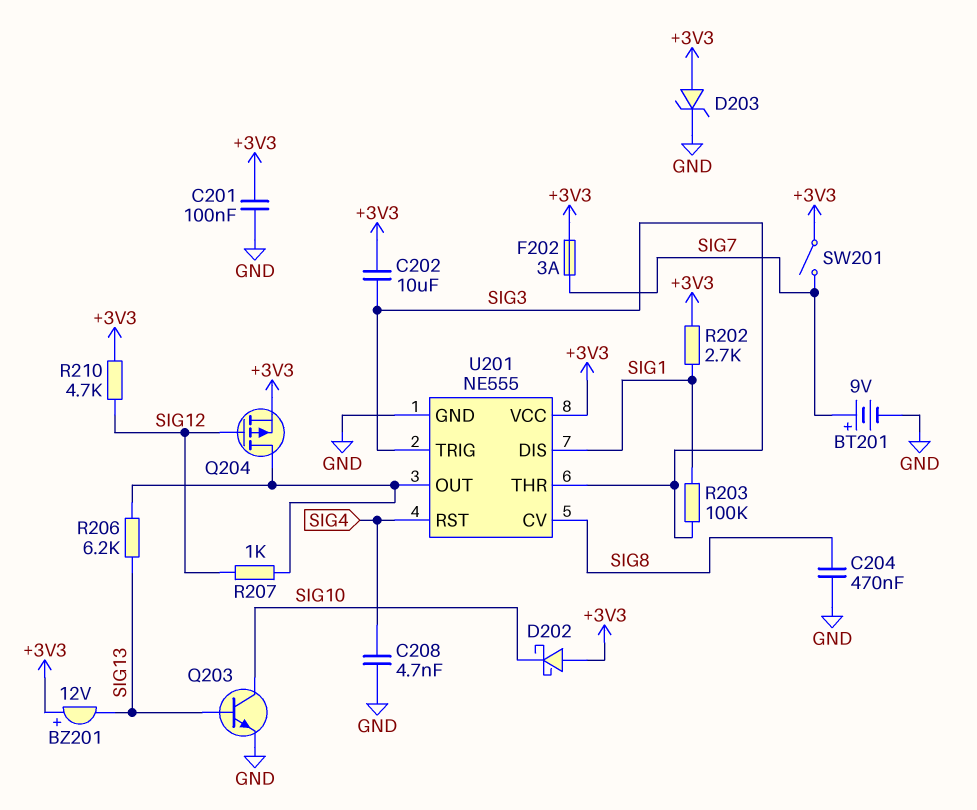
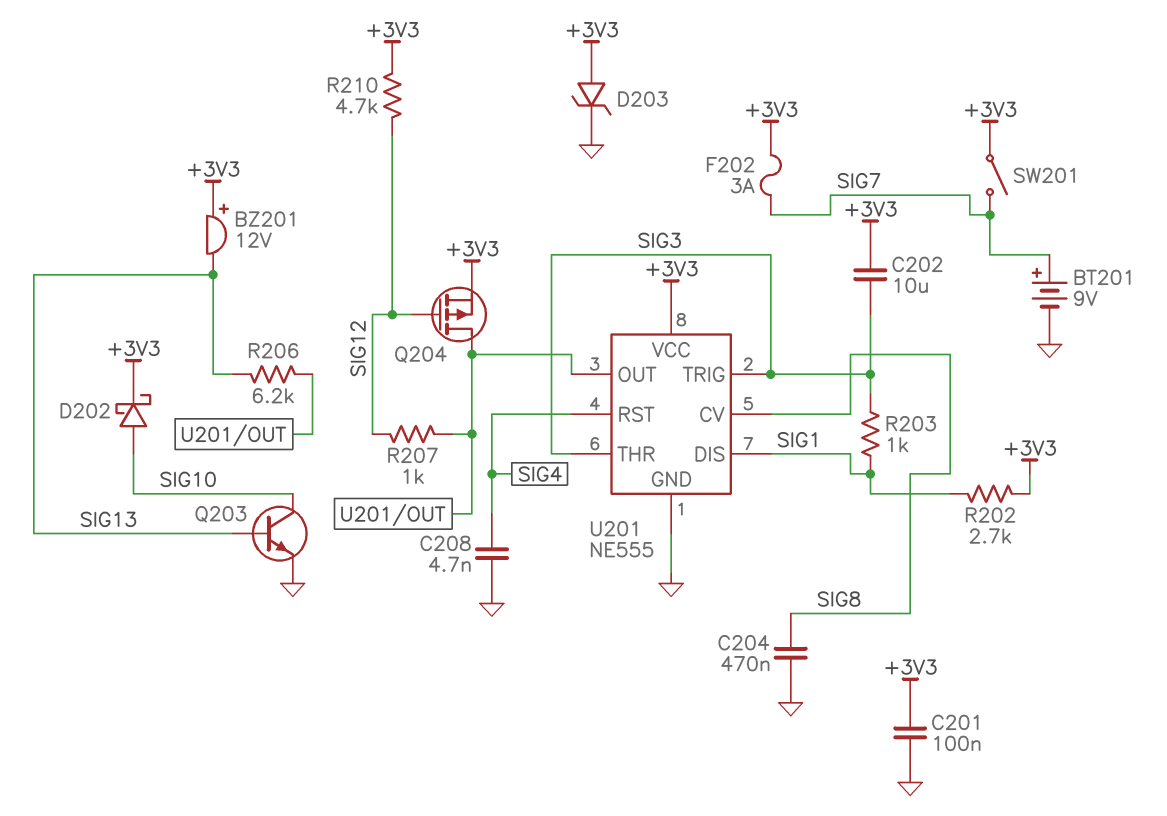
D202: schottky (A +3V3, K SIG10) -> schottky (A SIG10, K +3V3)
R203: 100k (SIG1, SIG3) -> 1k (SIG1, SIG3)

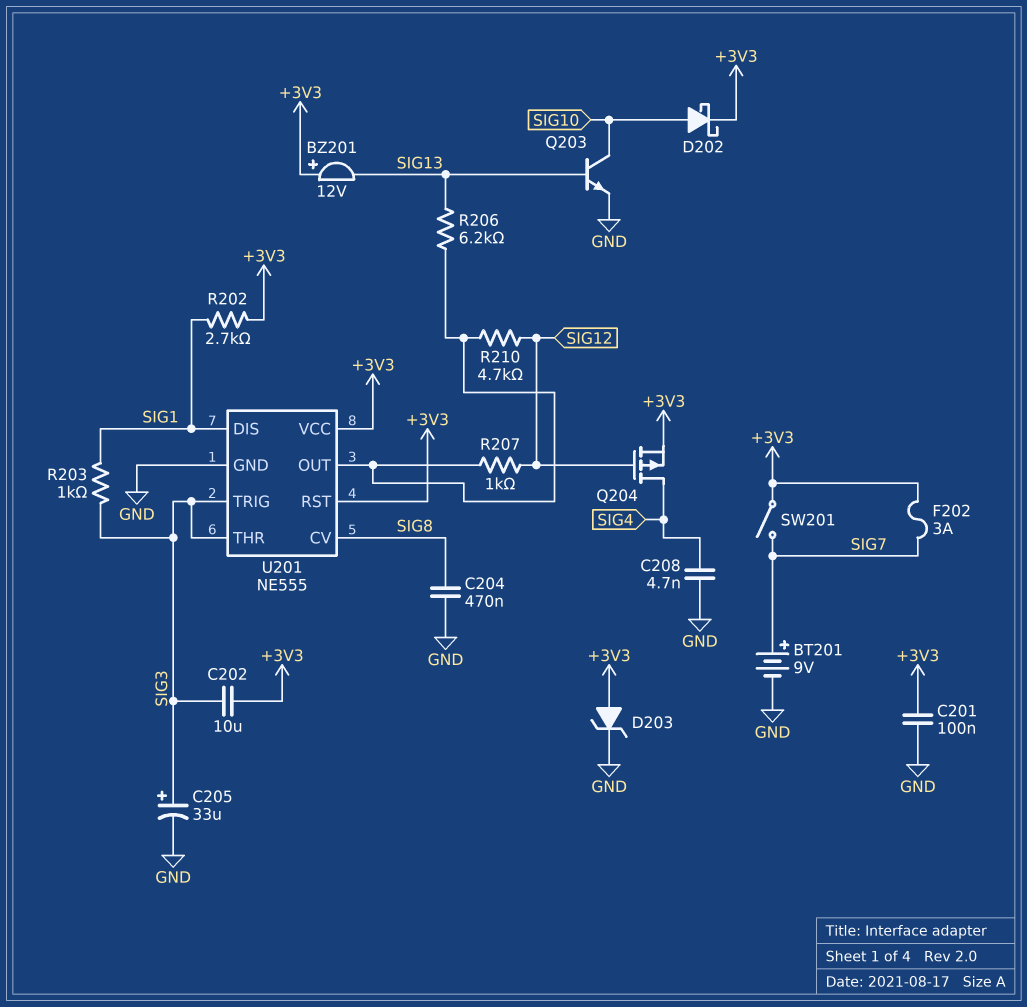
C205: none -> 33uF (plus SIG3, minus GND)
Q204: PMOS (G SIG12, D U201/OUT, S +3V3) -> PMOS (G SIG12, D SIG4, S +3V3)
R210: 4.7k (+3V3, SIG12) -> 4.7k (SIG12, U201/OUT)
U201 pin RST: SIG4 -> +3V3

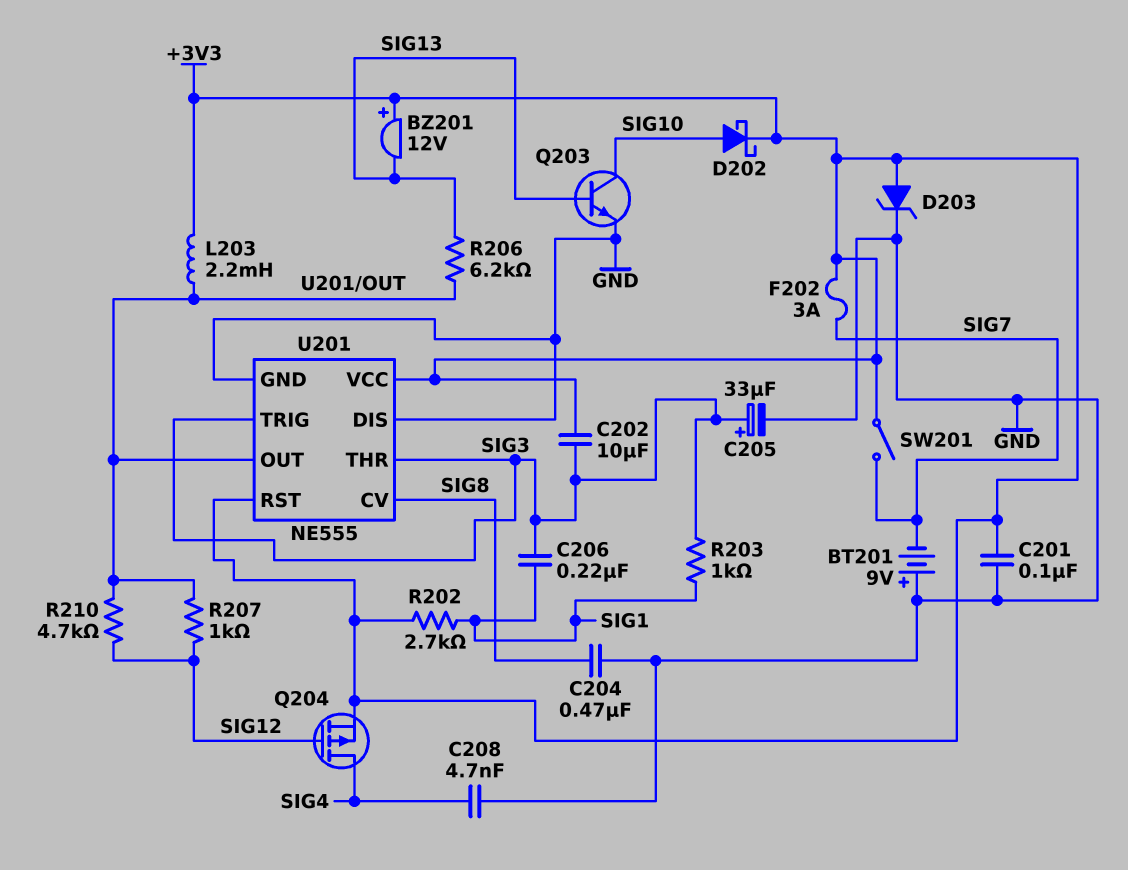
BT201: 9V (plus SIG7, minus GND) -> 9V (plus GND, minus SIG7)
C206: none -> 220nF (SIG1, SIG3)
L203: none -> 2.2mH (+3V3, U201/OUT)
U201 pin DIS: SIG1 -> GND

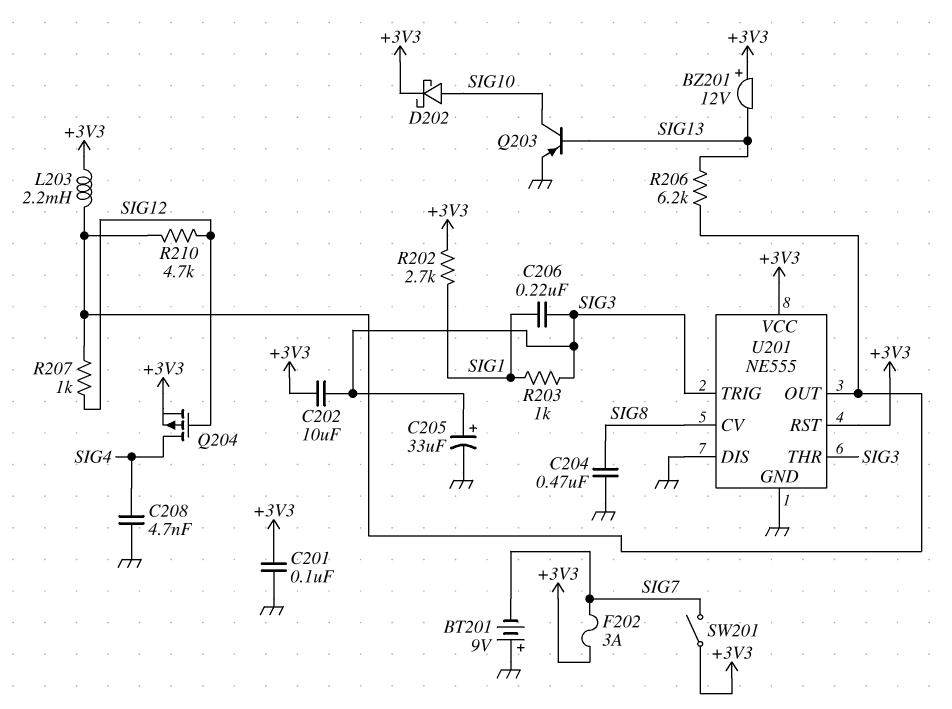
D203: zener (A +3V3, K GND) -> none
Q203: NPN (B SIG13, C SIG10, E GND) -> PNP (B SIG13, C SIG10, E GND)

